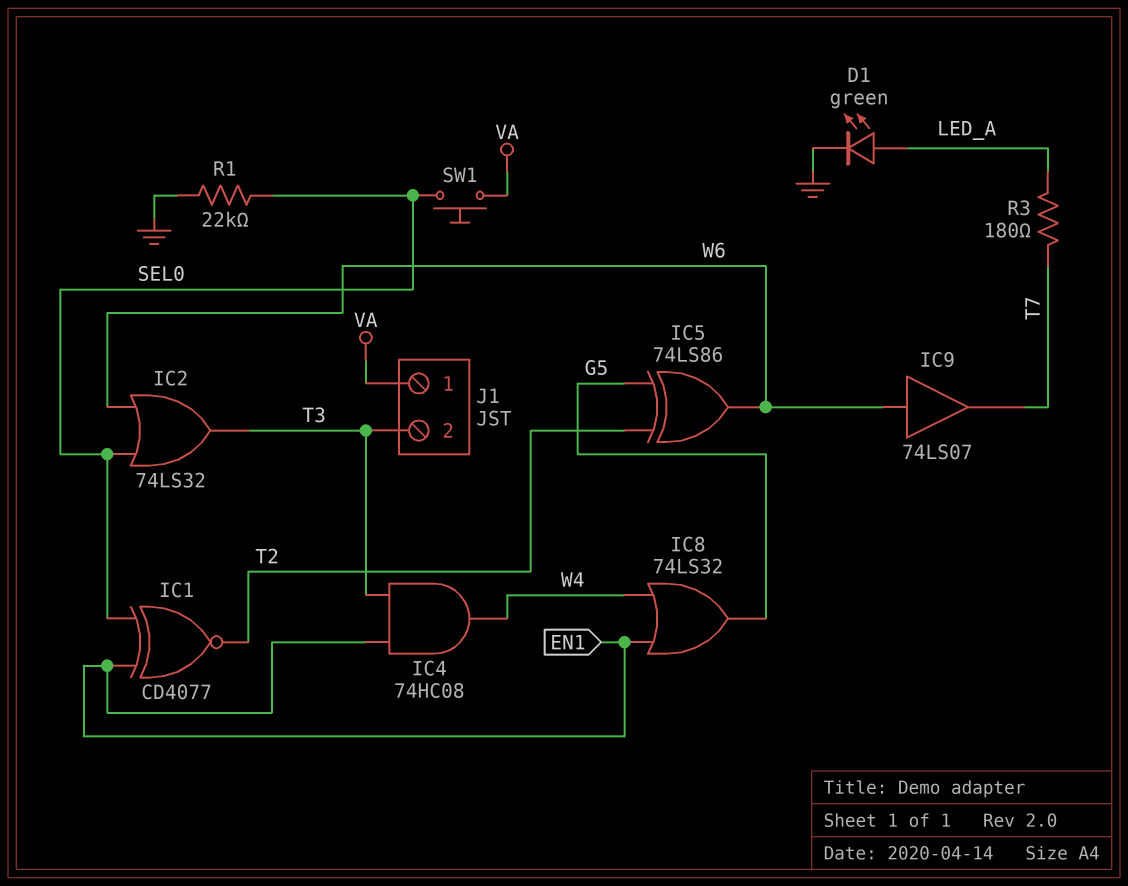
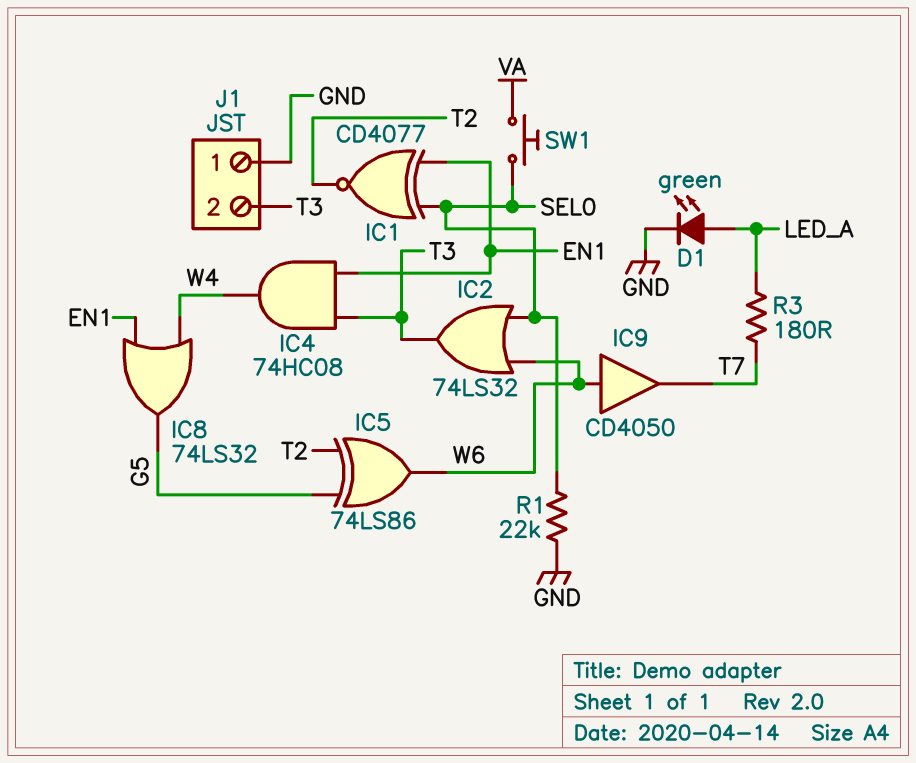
IC9: buffer 74LS07 (in W6, out T7) -> buffer CD4050 (in W6, out T7)
J1 pin 1: VA -> GND

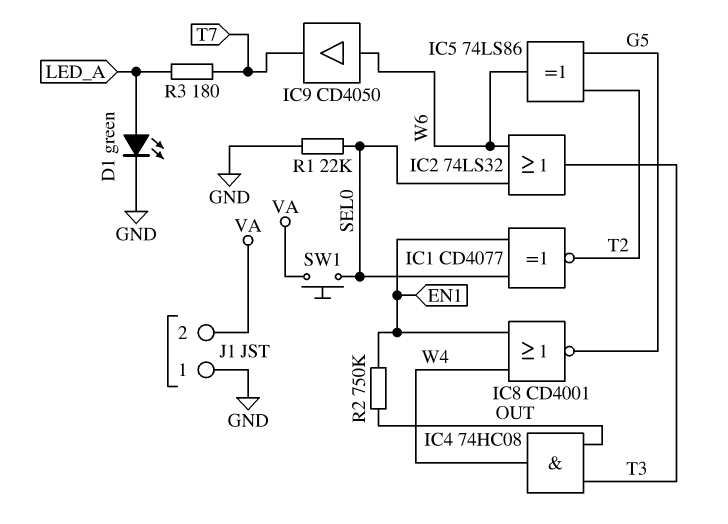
IC4: AND 74HC08 (in EN1, in T3, out W4) -> AND 74HC08 (in OUT, in T3, out W4)
IC8: OR 74LS32 (in EN1, in W4, out G5) -> NOR CD4001 (in EN1, in W4, out G5)
J1 pin 2: T3 -> VA
R2: none -> 750k (EN1, OUT)

